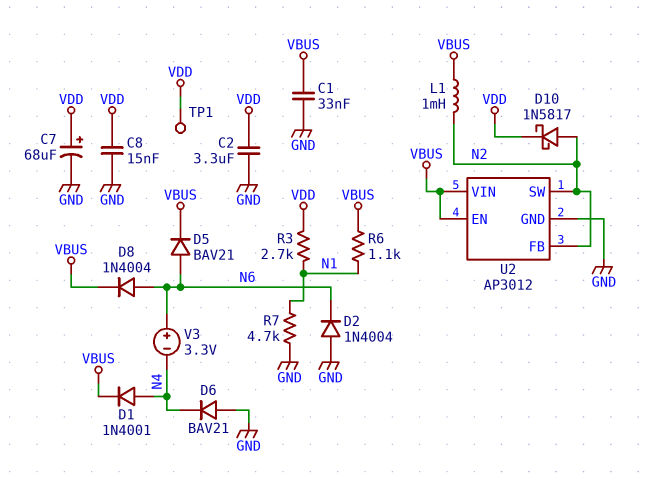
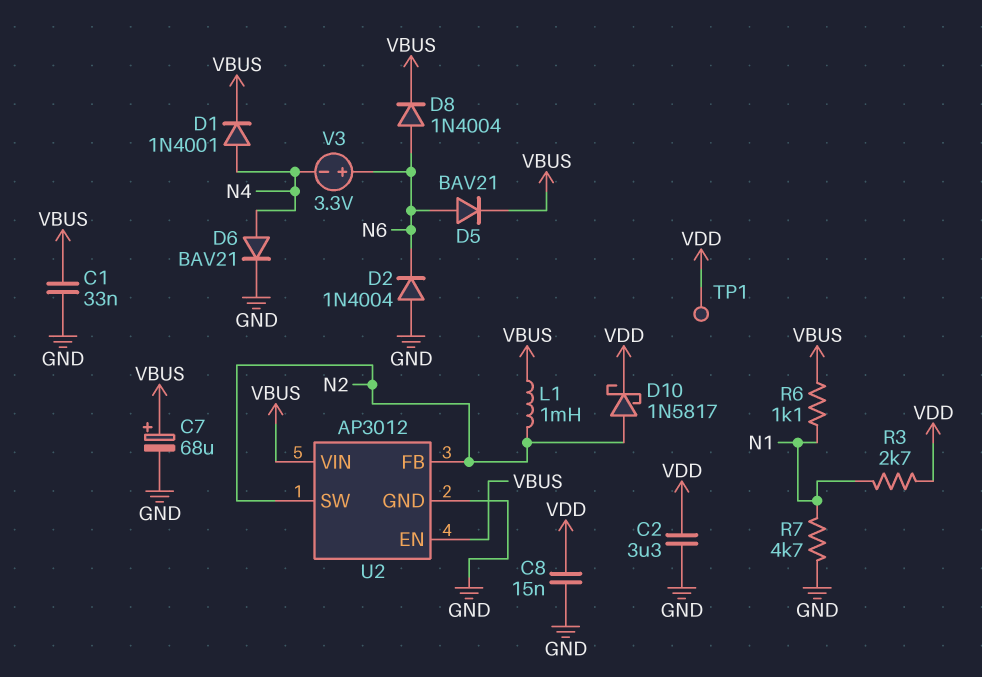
C7: 68uF (plus VDD, minus GND) -> 68uF (plus VBUS, minus GND)
D6: diode BAV21 (A GND, K N4) -> diode BAV21 (A N4, K GND)

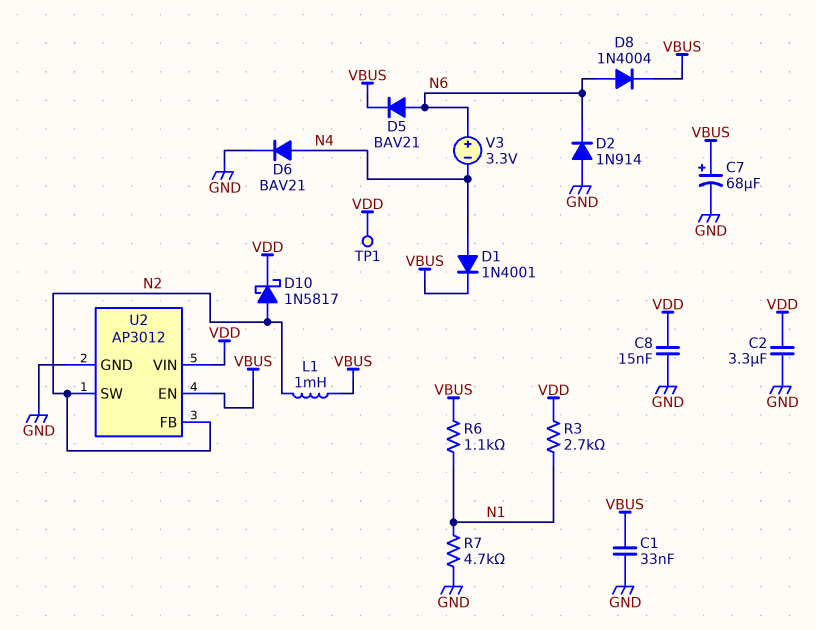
D2: diode 1N4004 (A GND, K N6) -> diode 1N914 (A GND, K N6)
U2 pin VIN: VBUS -> VDD

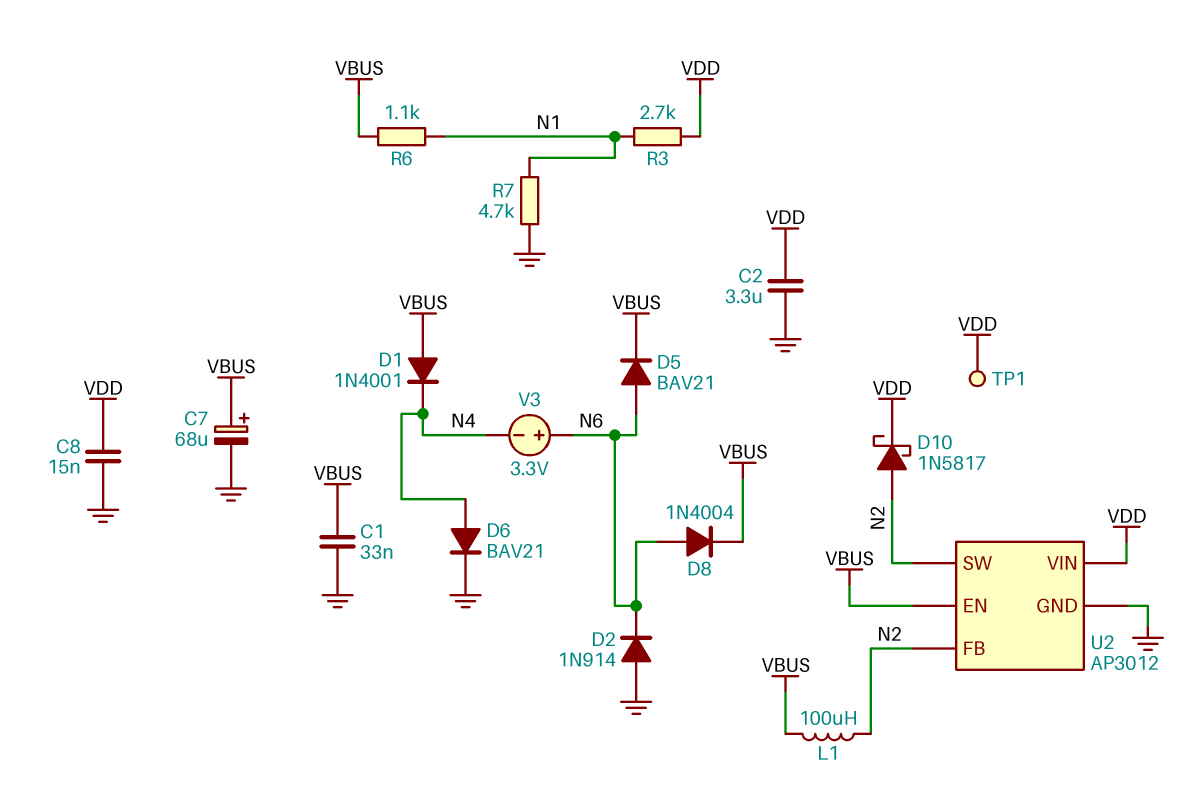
D1: diode 1N4001 (A N4, K VBUS) -> diode 1N4001 (A VBUS, K N4)
L1: 1mH (N2, VBUS) -> 100uH (N2, VBUS)

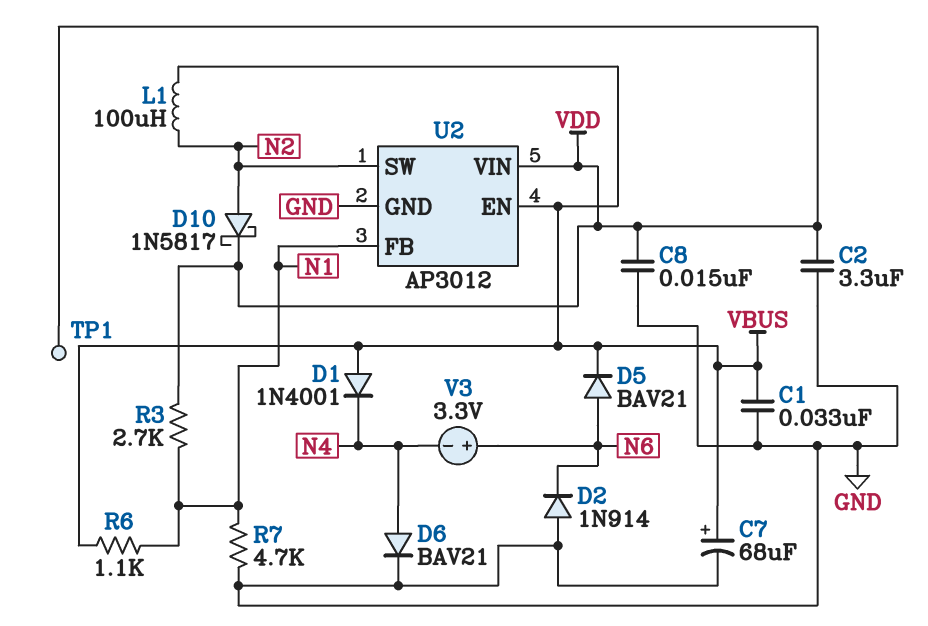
D8: diode 1N4004 (A N6, K VBUS) -> none
U2 pin FB: N2 -> N1

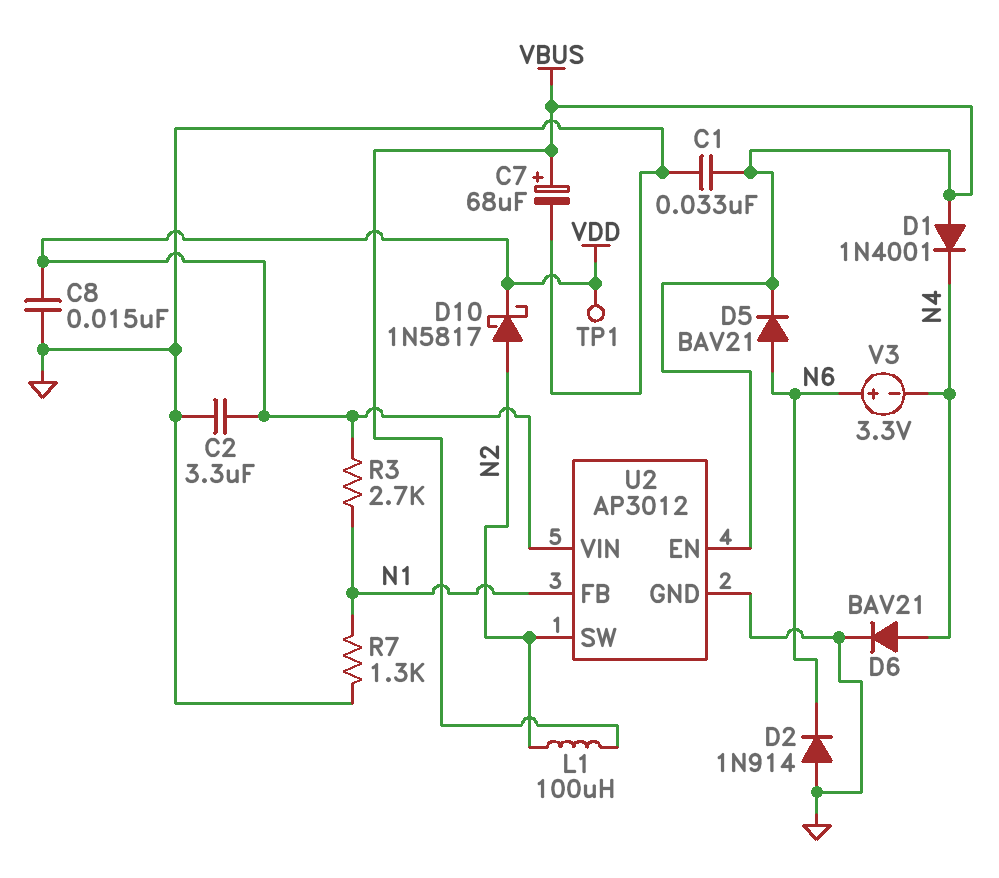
R6: 1.1k (N1, VBUS) -> none
R7: 4.7k (GND, N1) -> 1.3k (GND, N1)

